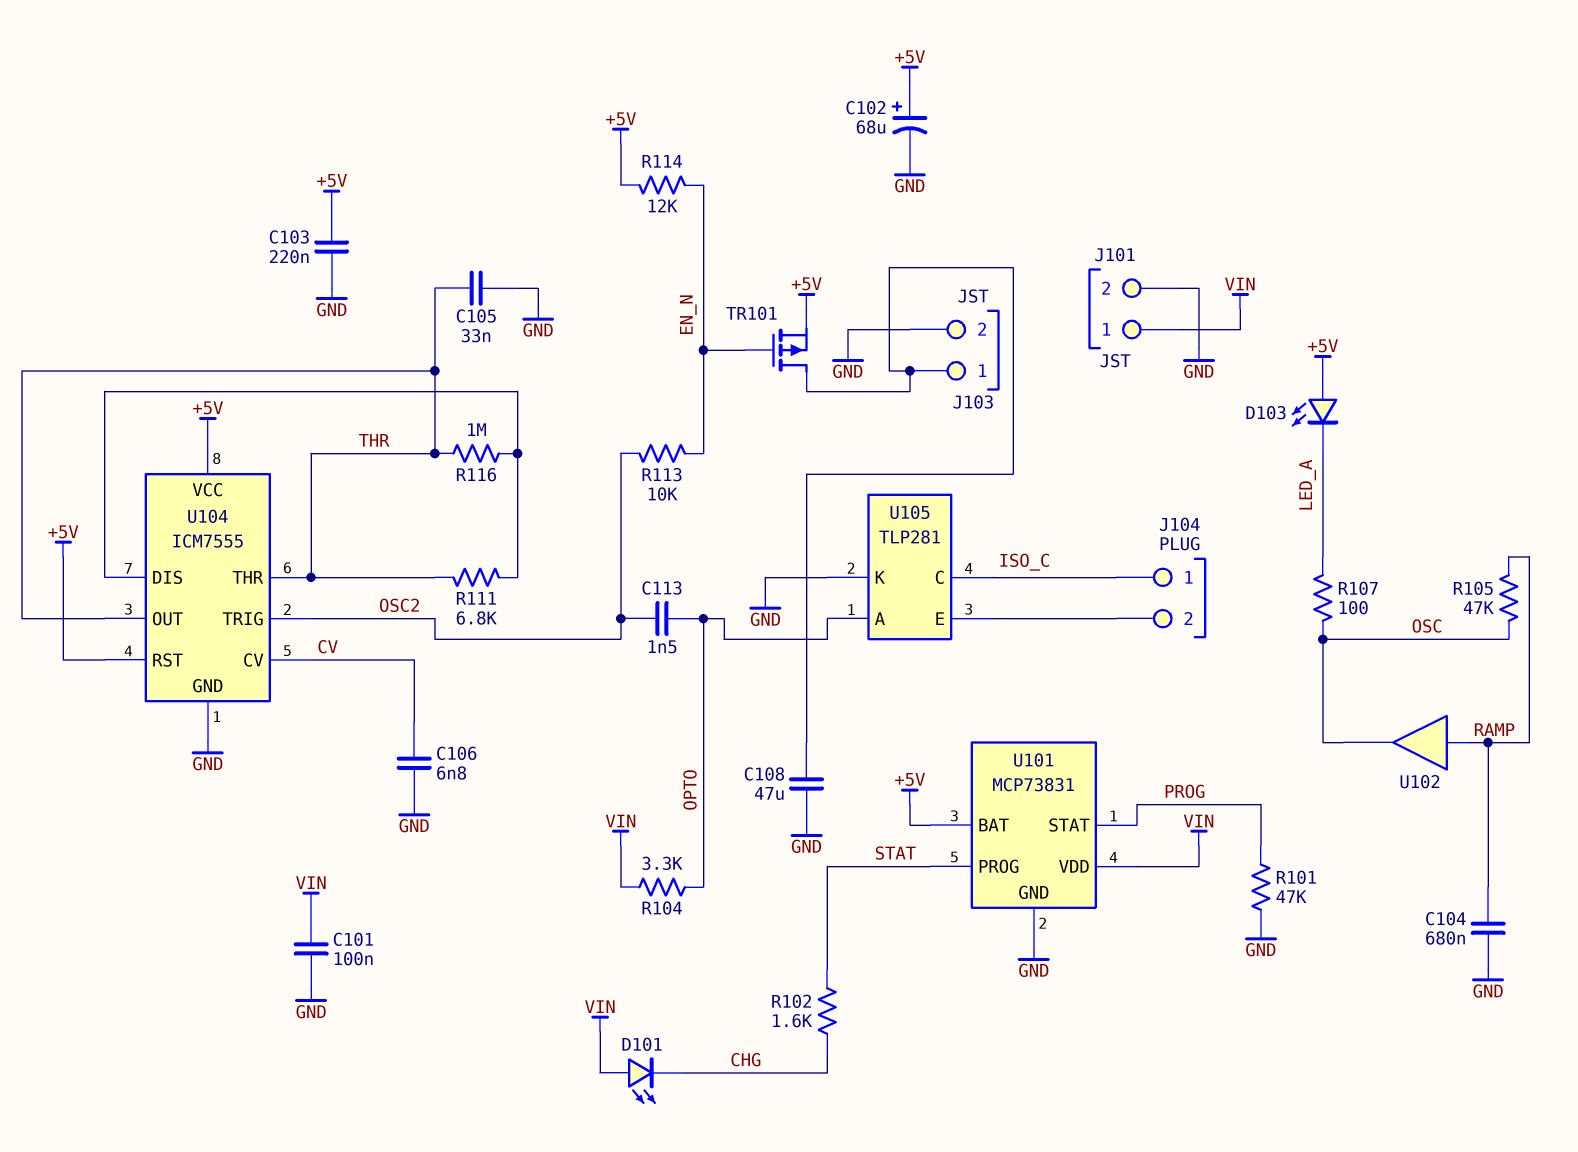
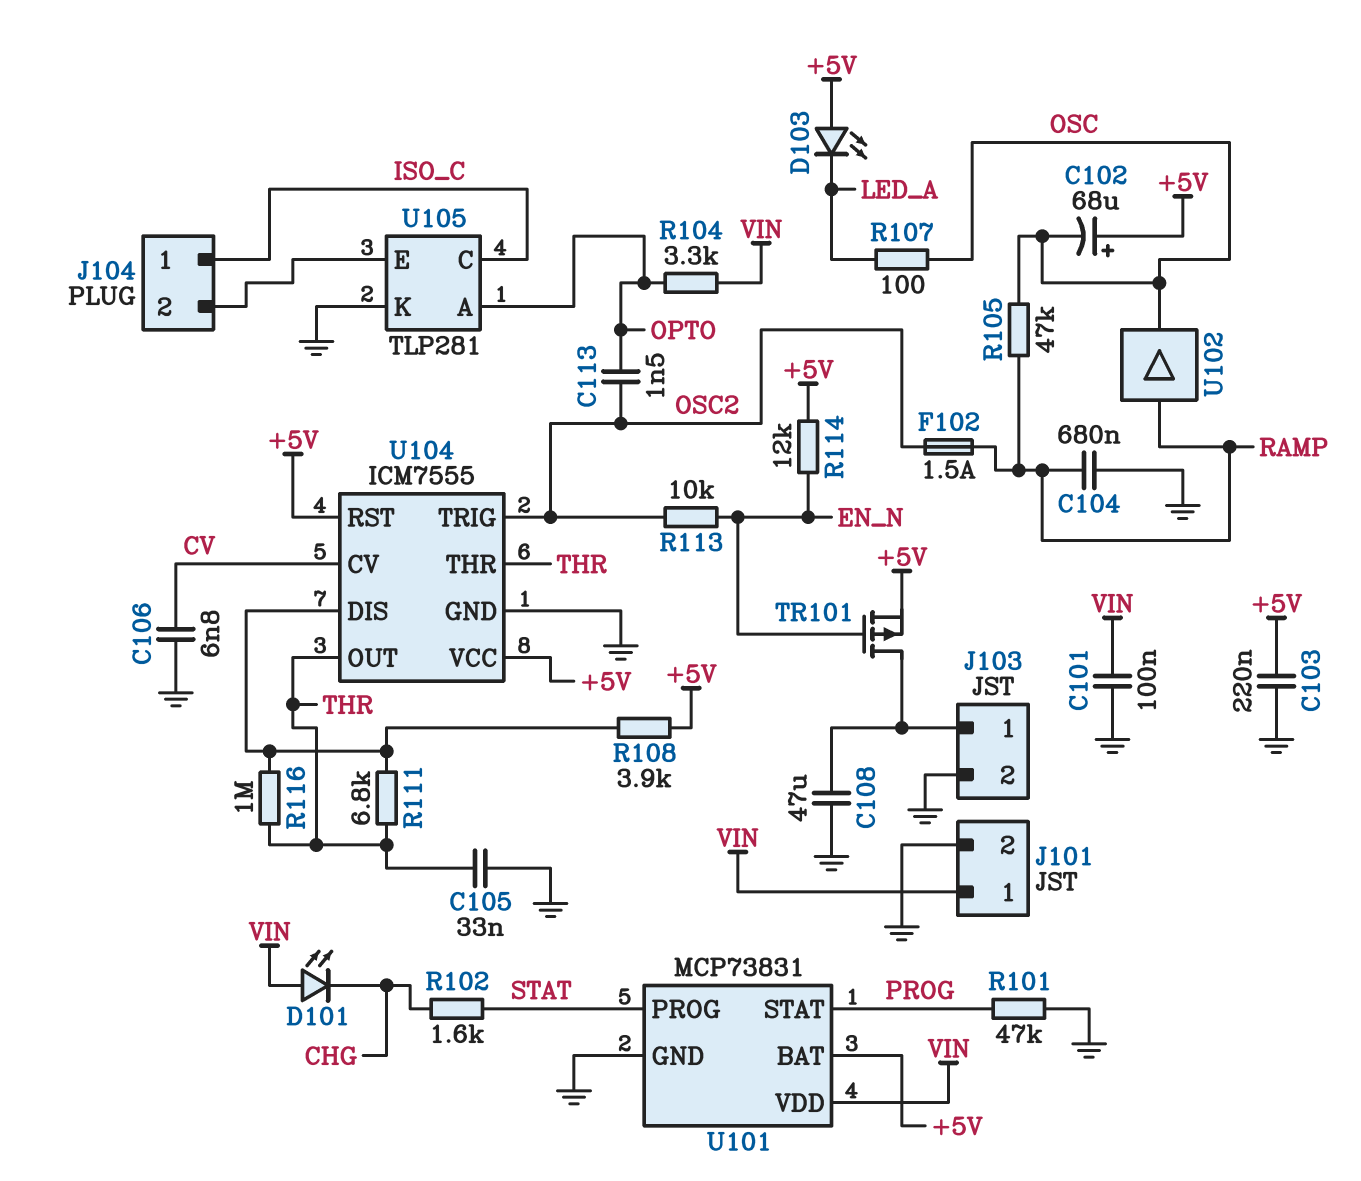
C102: 68uF (plus +5V, minus GND) -> 68uF (plus +5V, minus OSC)
F102: none -> 1.5A (OSC2, RAMP)
R108: none -> 3.9k (+5V, U104/DIS)

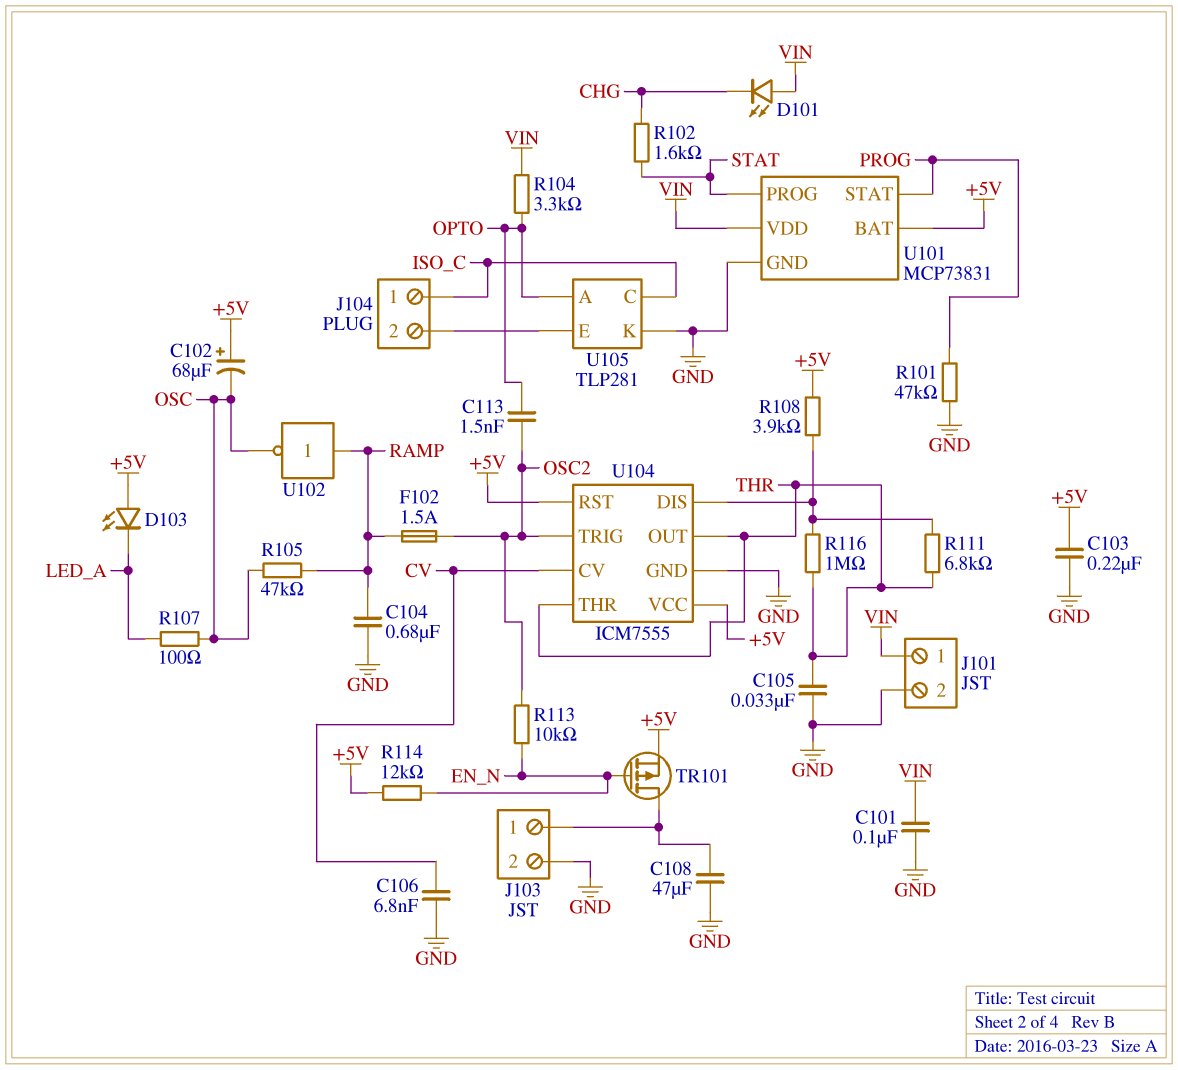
U102: buffer (in RAMP, out OSC) -> NOT (in RAMP, out OSC)

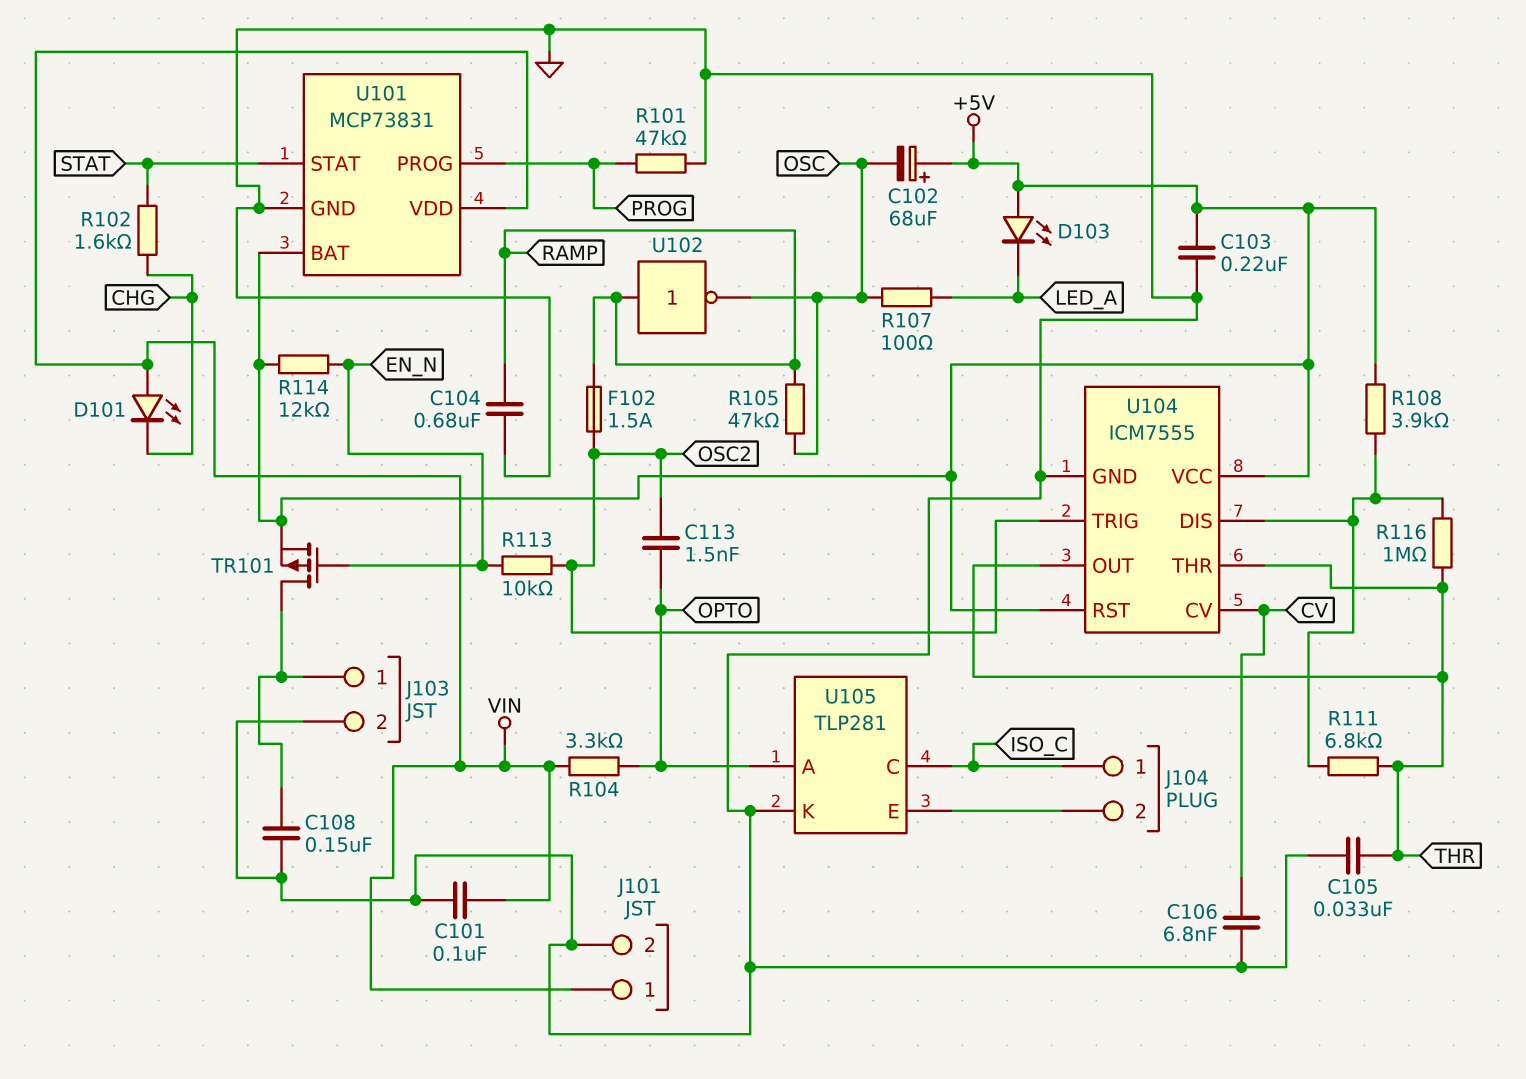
C108: 47uF (GND, J103/1) -> 150nF (GND, J103/1)
U101 pin PROG: STAT -> PROG
U101 pin STAT: PROG -> STAT

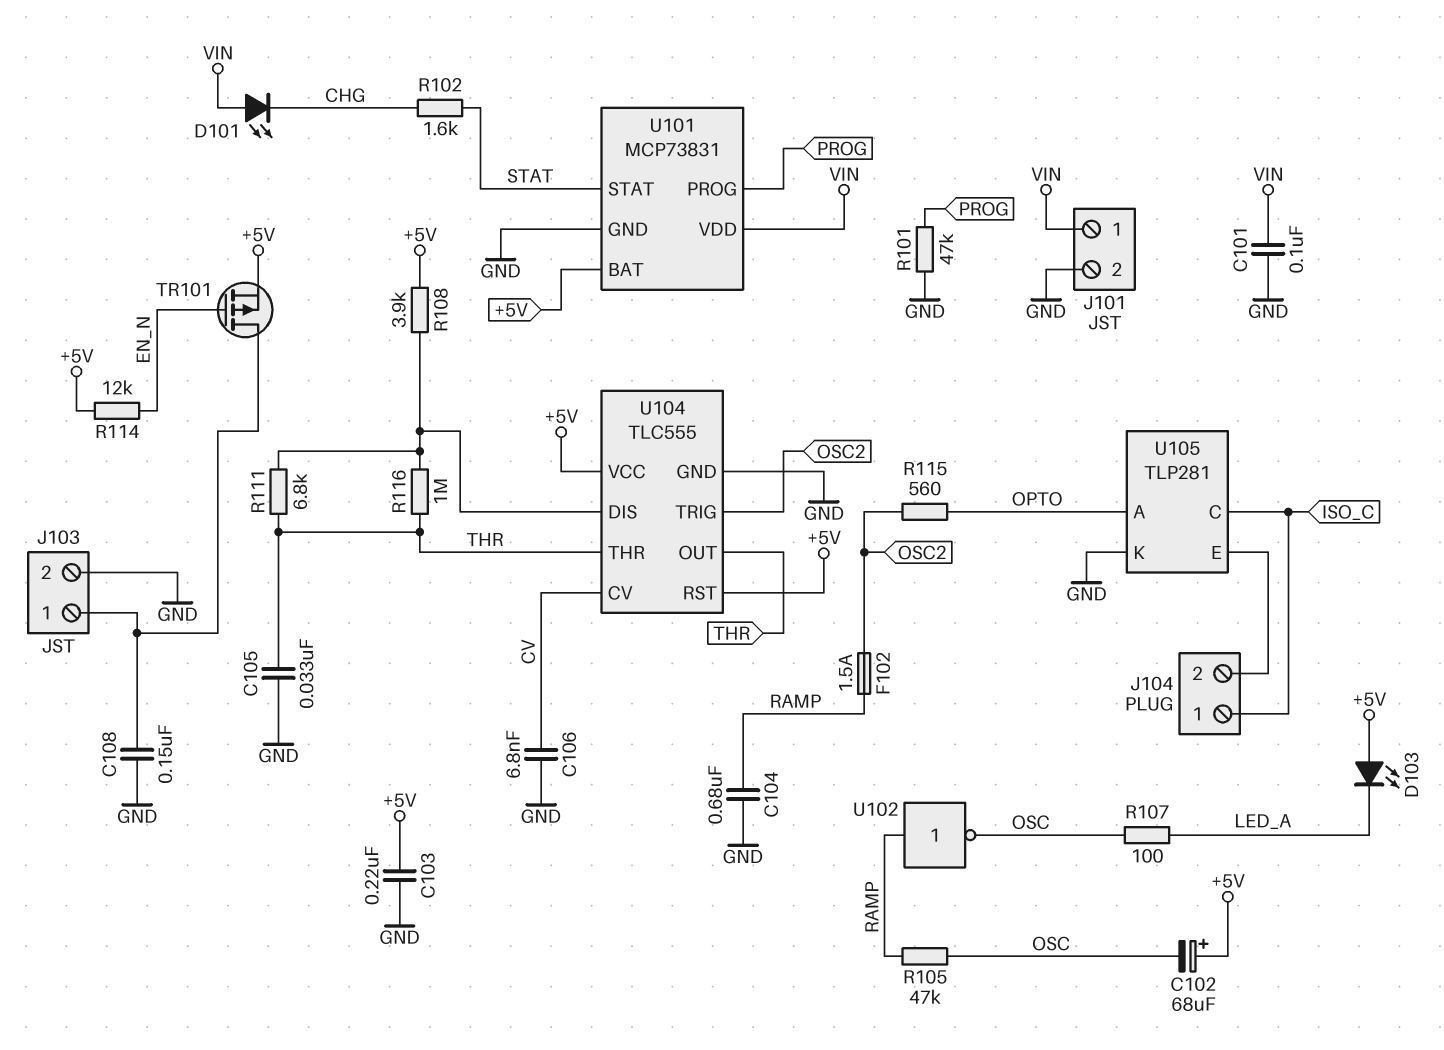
C113: 1.5nF (OPTO, OSC2) -> none
R104: 3.3k (OPTO, VIN) -> none
R113: 10k (EN_N, OSC2) -> none
R115: none -> 560 (OPTO, OSC2)
U104: ICM7555 -> TLC555

